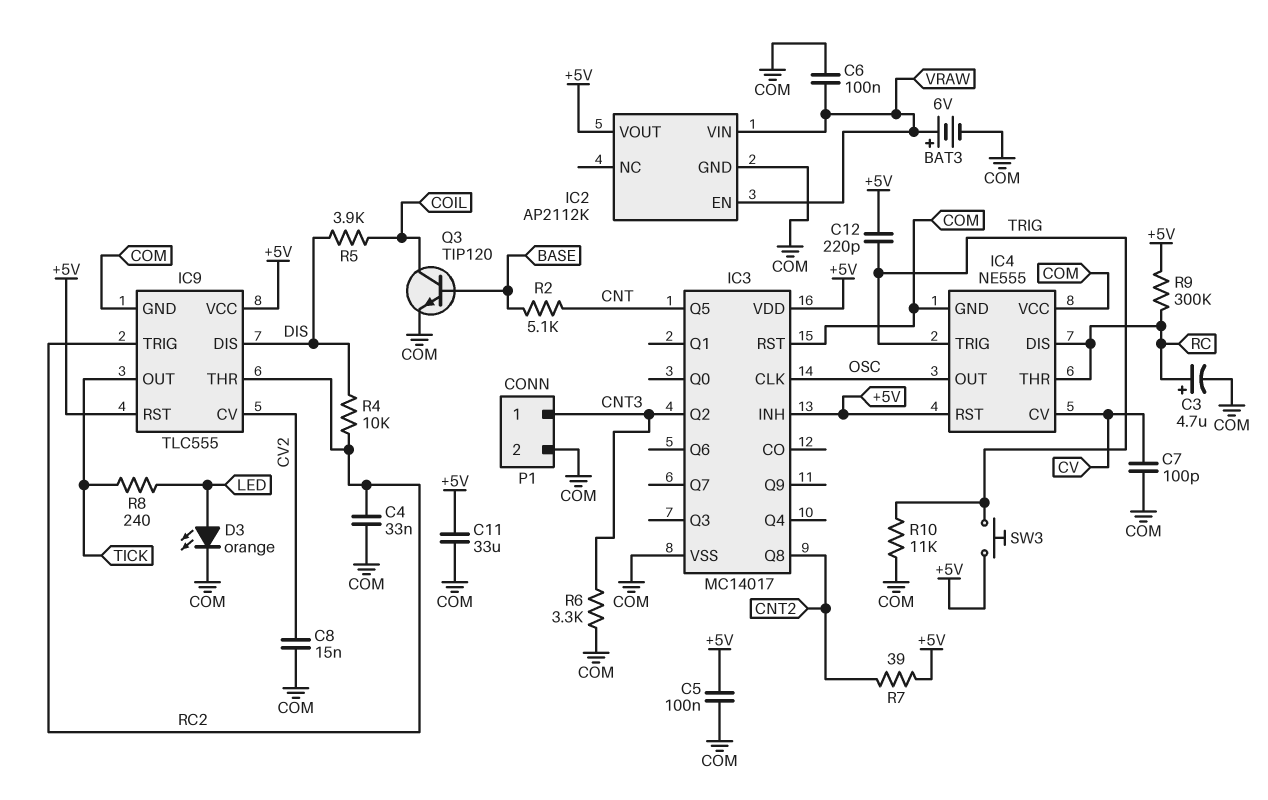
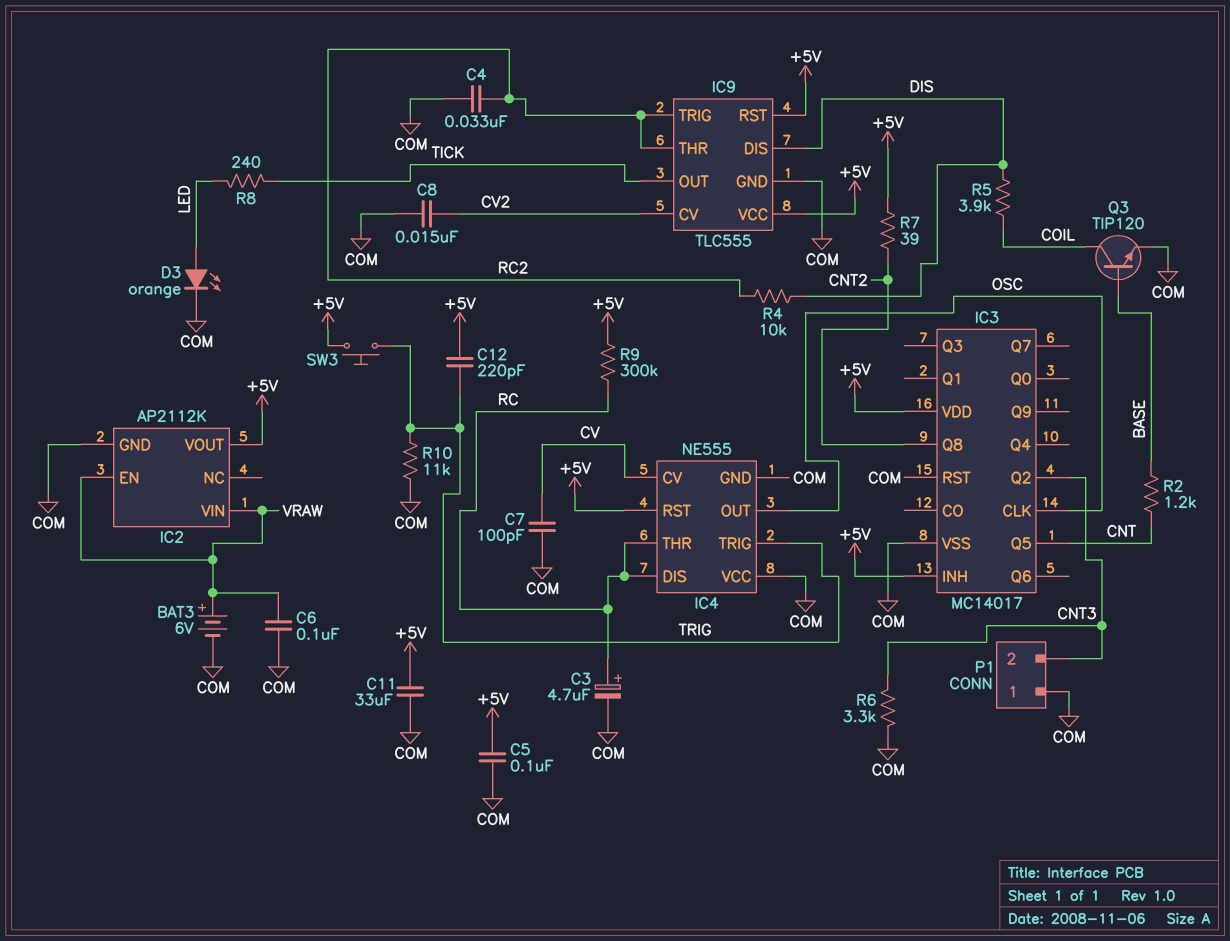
P1 pin 1: CNT3 -> COM
P1 pin 2: COM -> CNT3
R2: 5.1k (BASE, CNT) -> 1.2k (BASE, CNT)

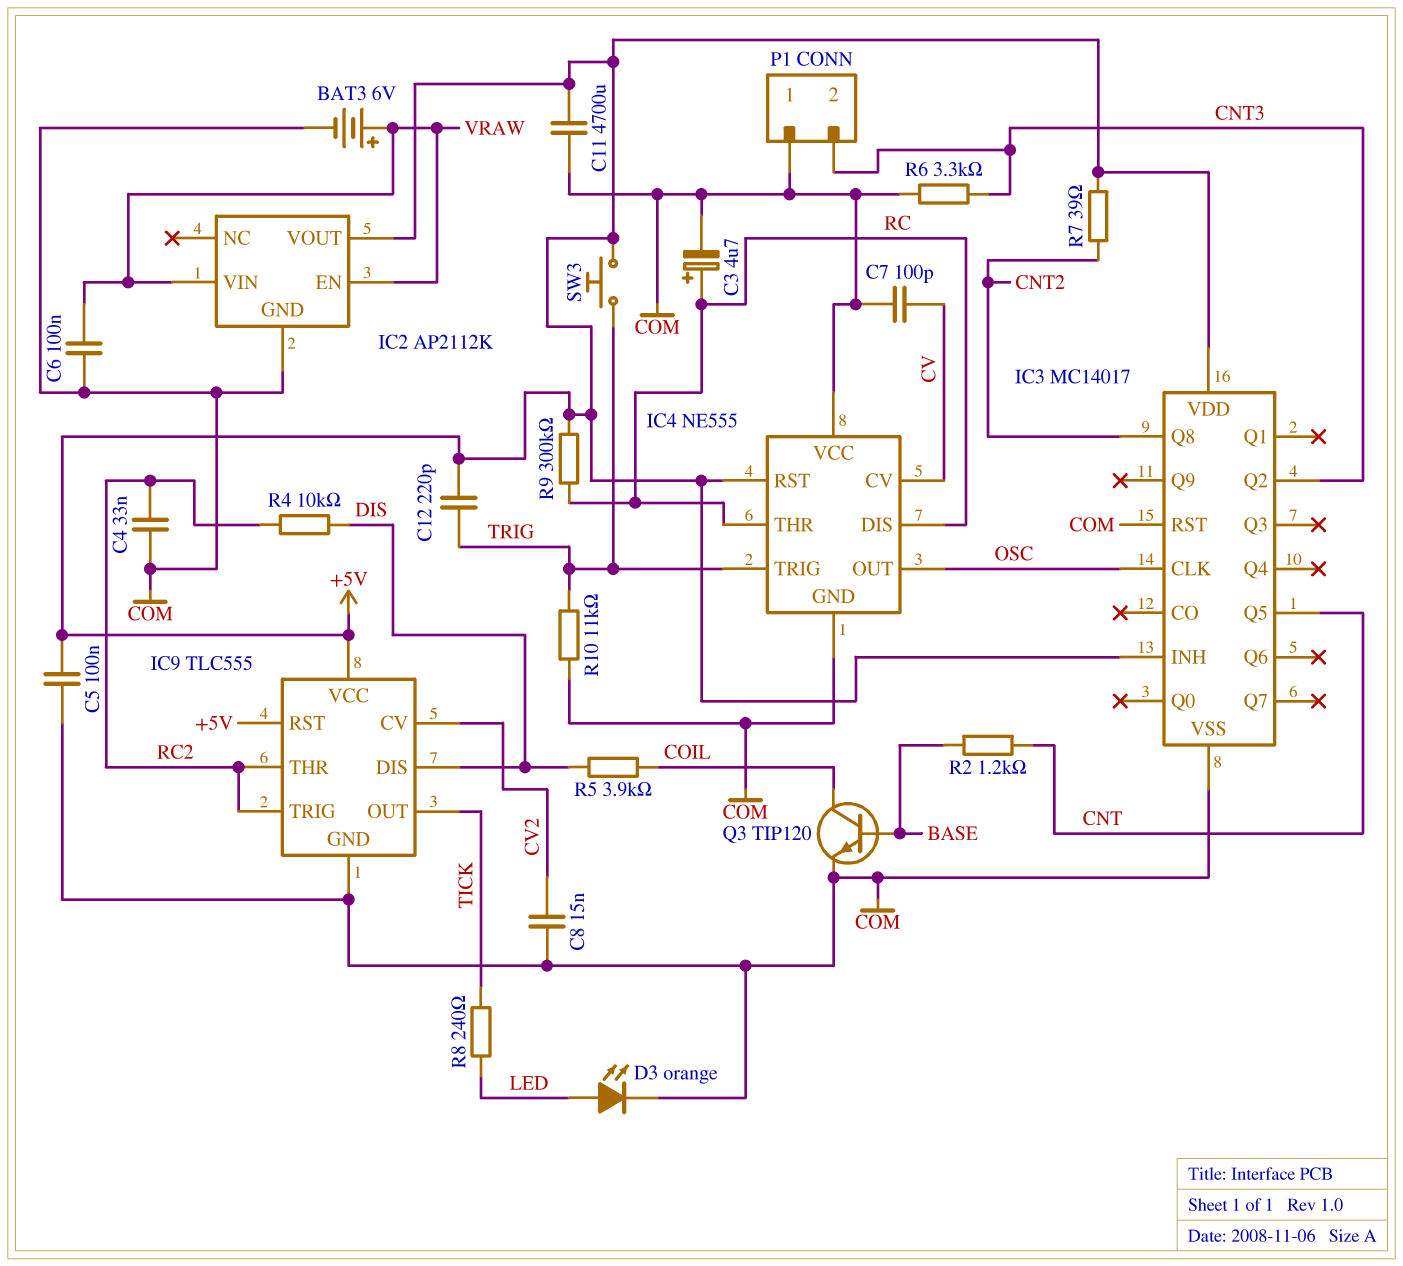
C11: 33uF (+5V, COM) -> 4700uF (+5V, COM)

